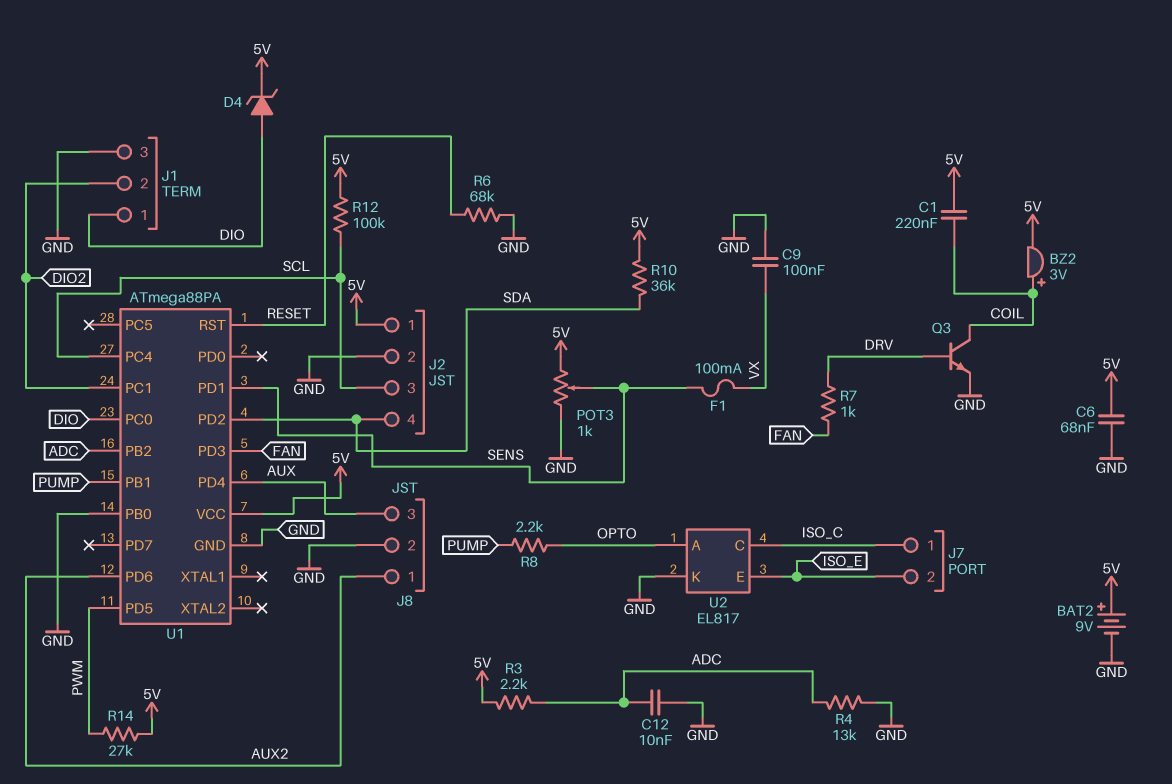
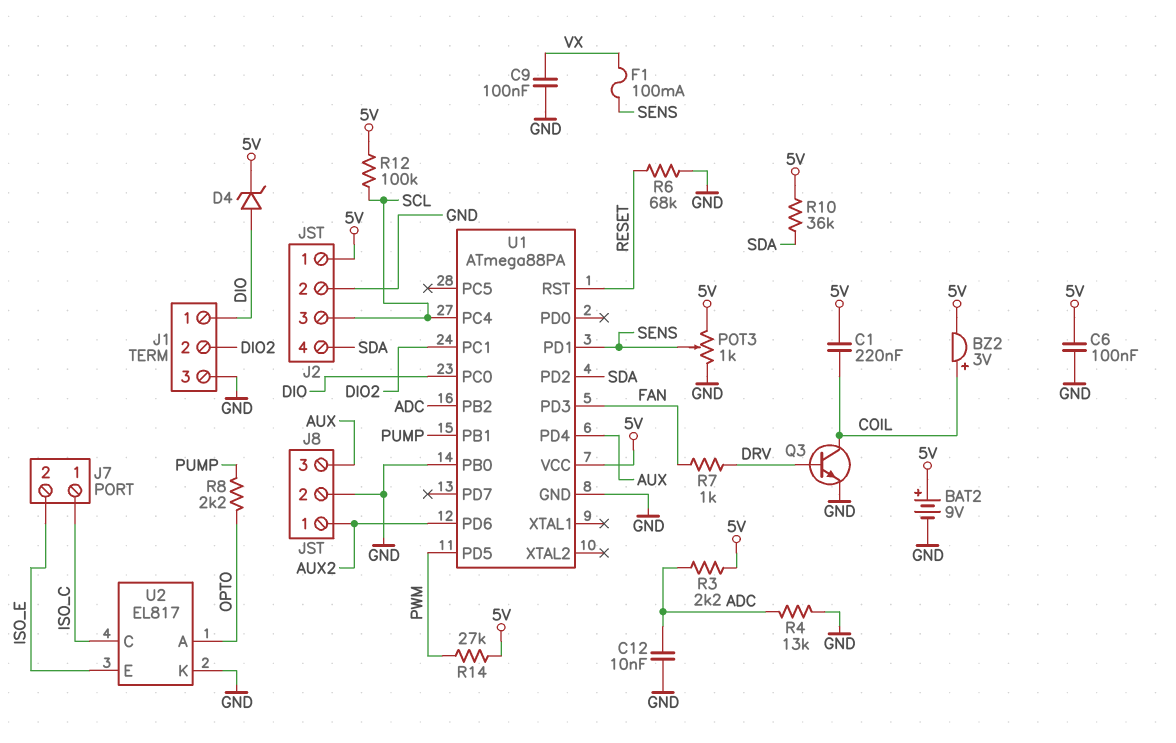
C6: 68nF (5V, GND) -> 100nF (5V, GND)

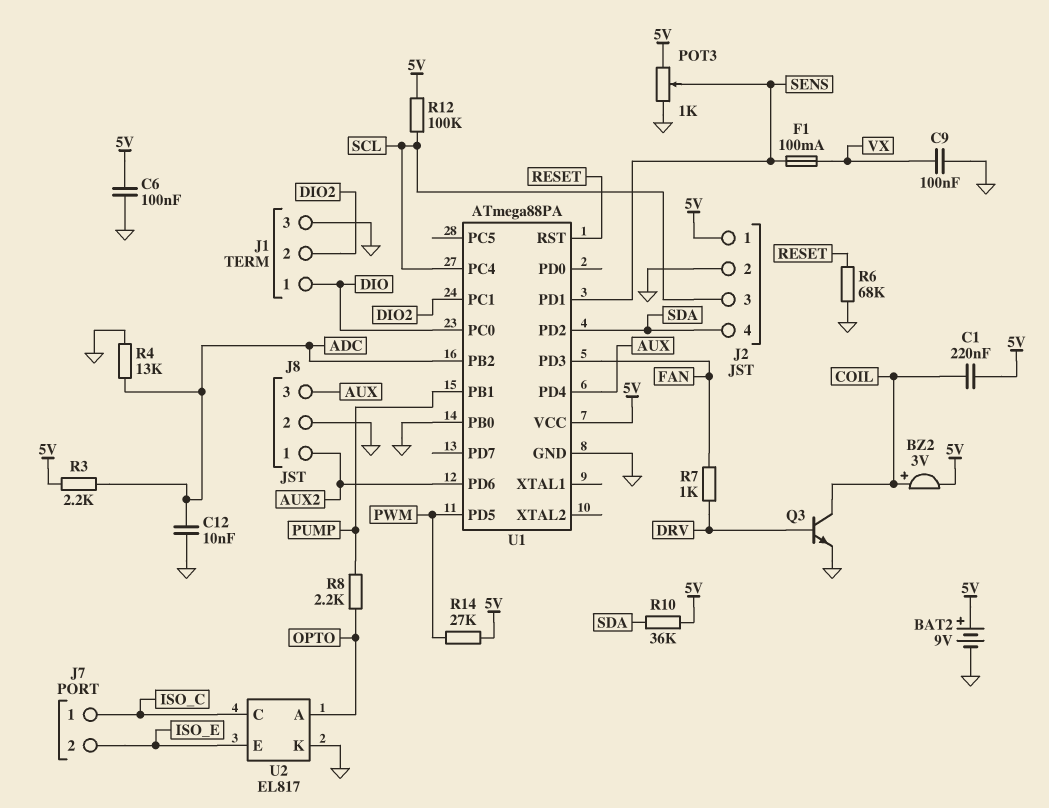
D4: zener (A DIO, K 5V) -> none

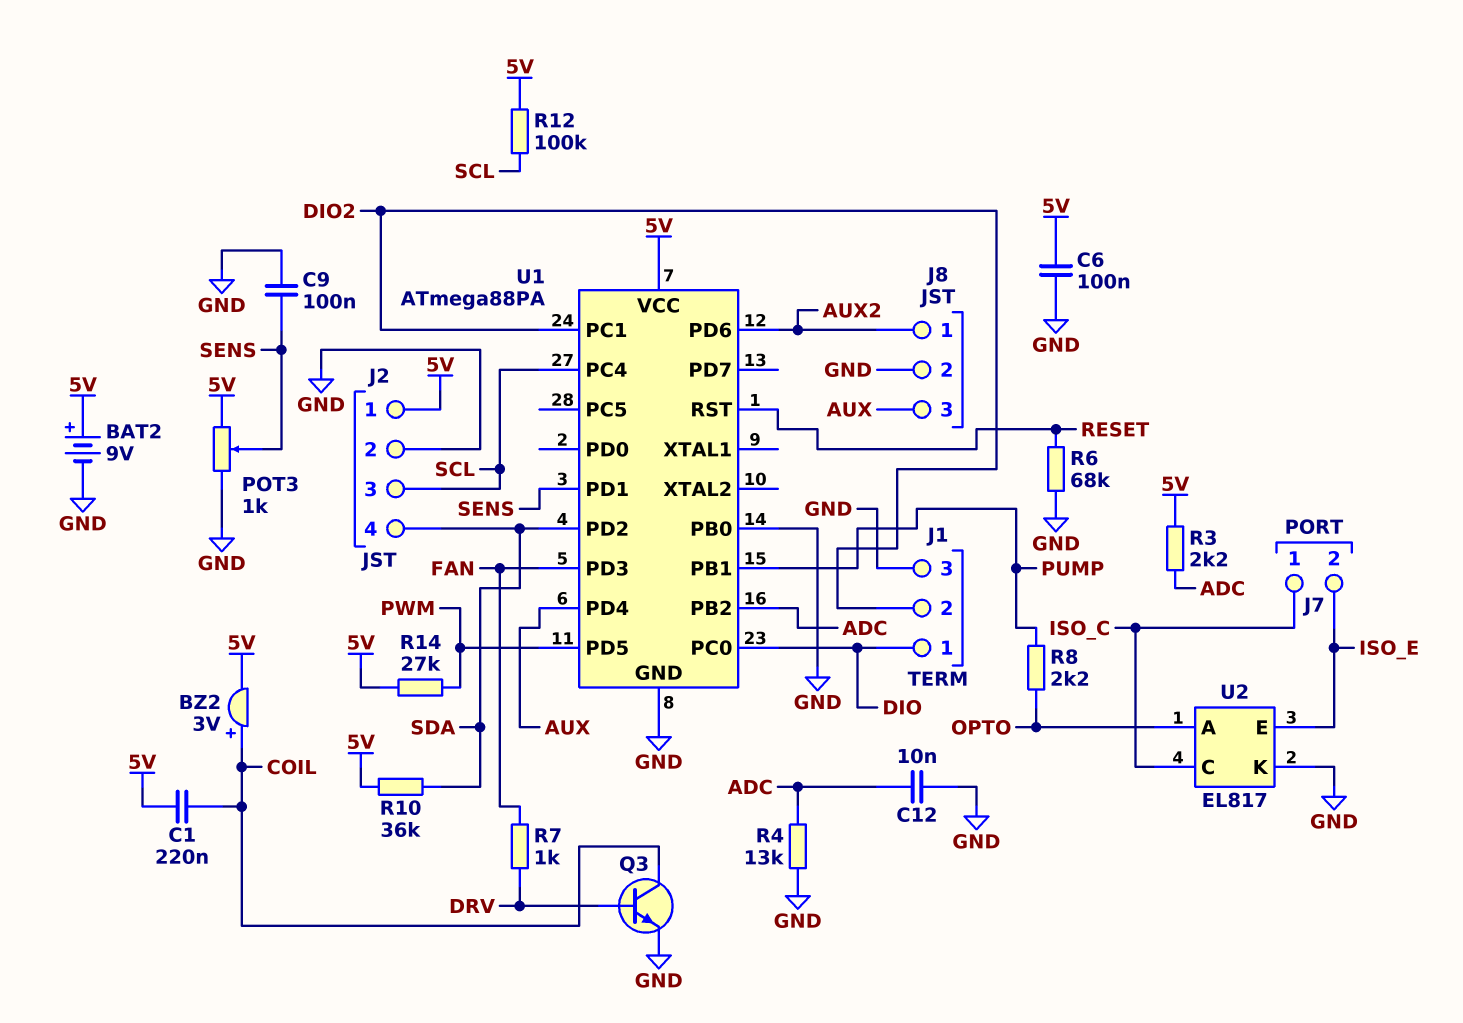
C9: 100nF (GND, VX) -> 100nF (GND, SENS)
F1: 100mA (SENS, VX) -> none

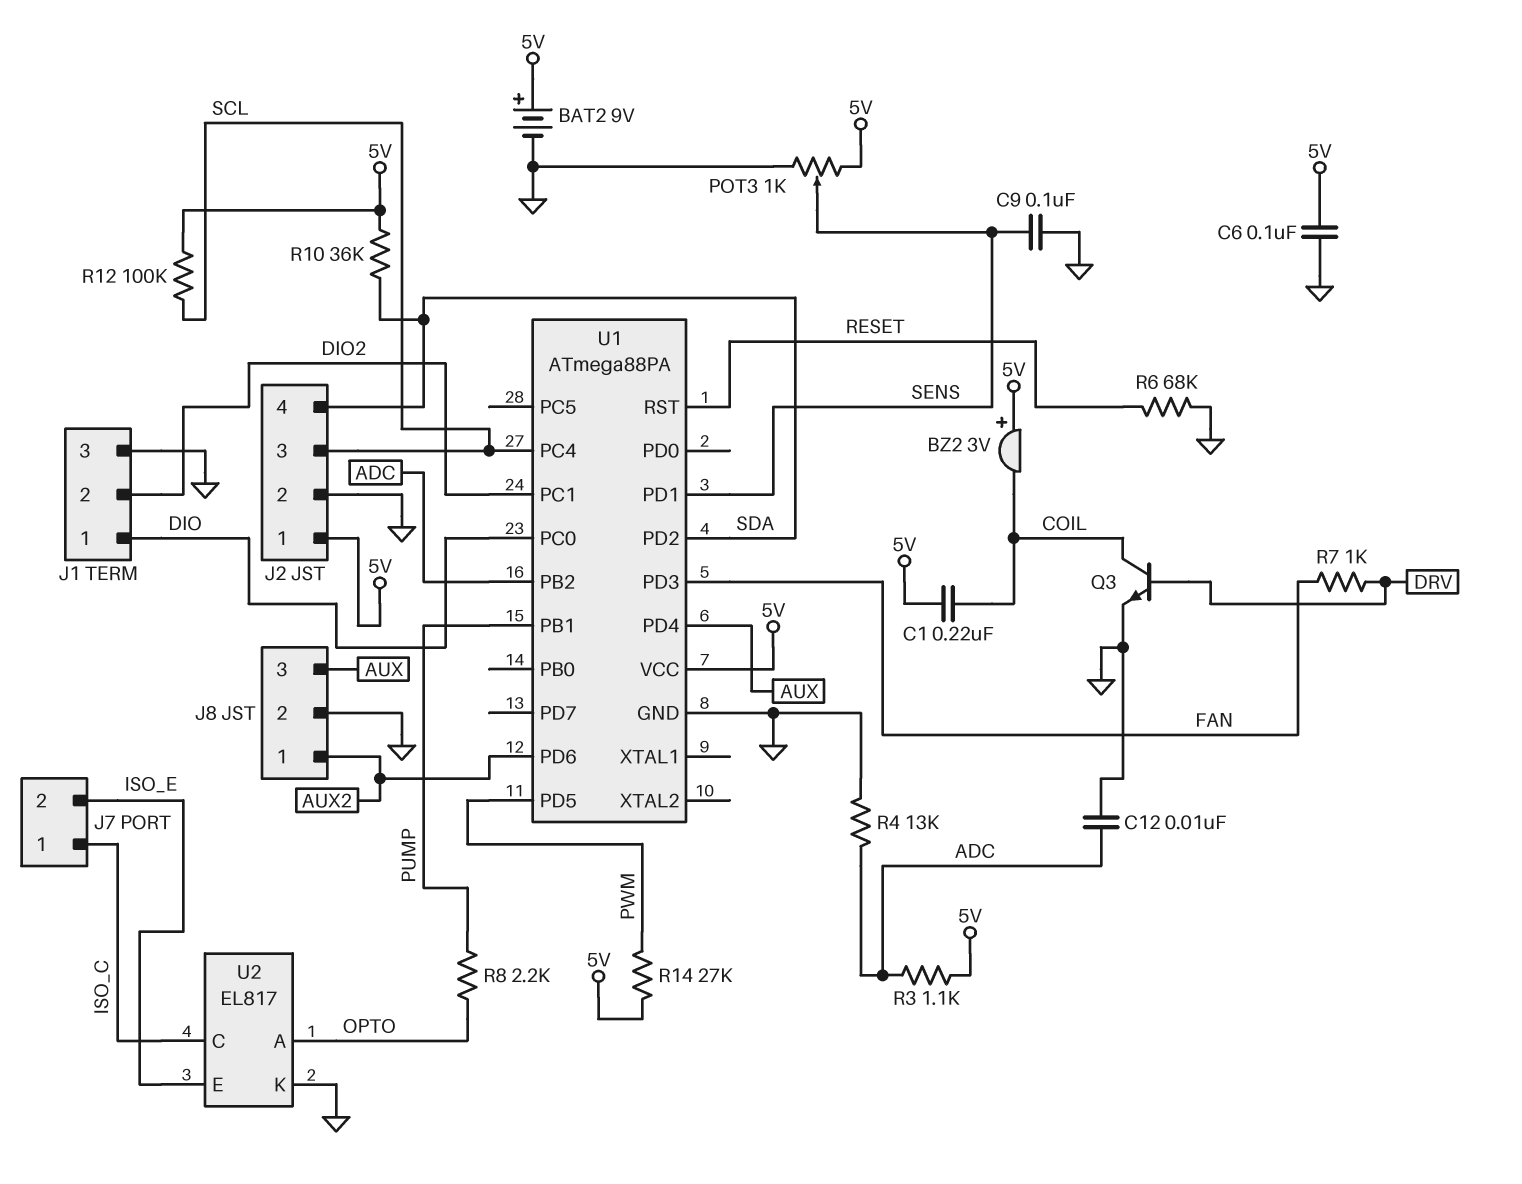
BZ2: buzzer 3V (plus COIL, minus 5V) -> buzzer 3V (plus 5V, minus COIL)
R3: 2.2k (5V, ADC) -> 1.1k (5V, ADC)
U1 pin PB0: GND -> none

